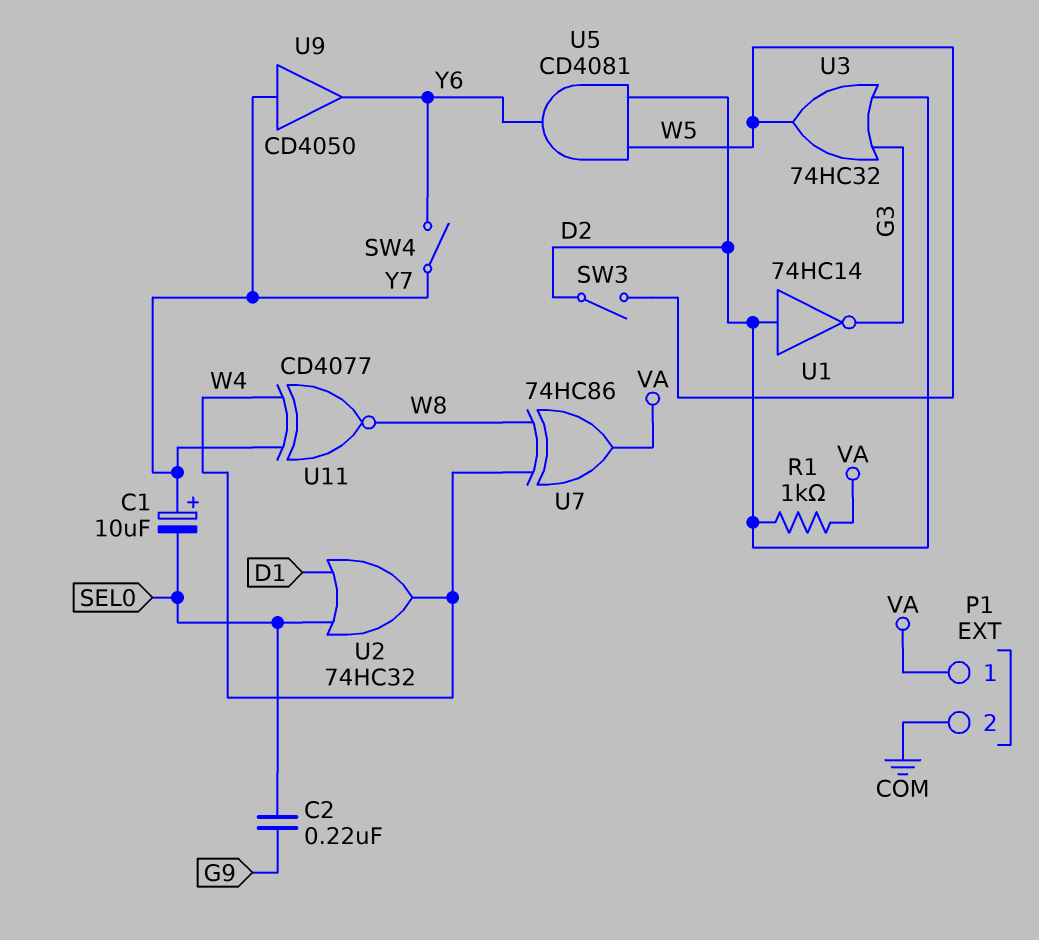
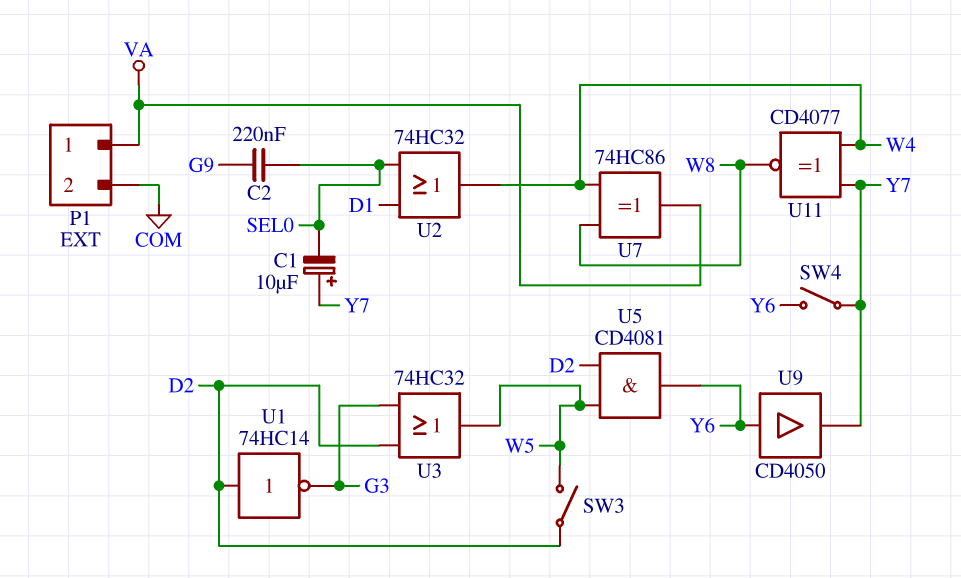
R1: 1k (D2, VA) -> none
U9: buffer CD4050 (in Y7, out Y6) -> buffer CD4050 (in Y6, out Y7)

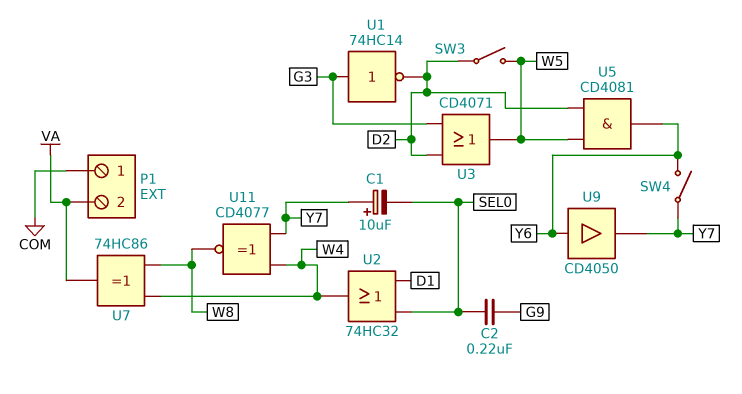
P1 pin 1: VA -> COM
P1 pin 2: COM -> VA
U1: NOT 74HC14 (in D2, out G3) -> NOT 74HC14 (in G3, out D2)
U3: OR 74HC32 (in D2, in G3, out W5) -> OR CD4071 (in D2, in G3, out W5)

